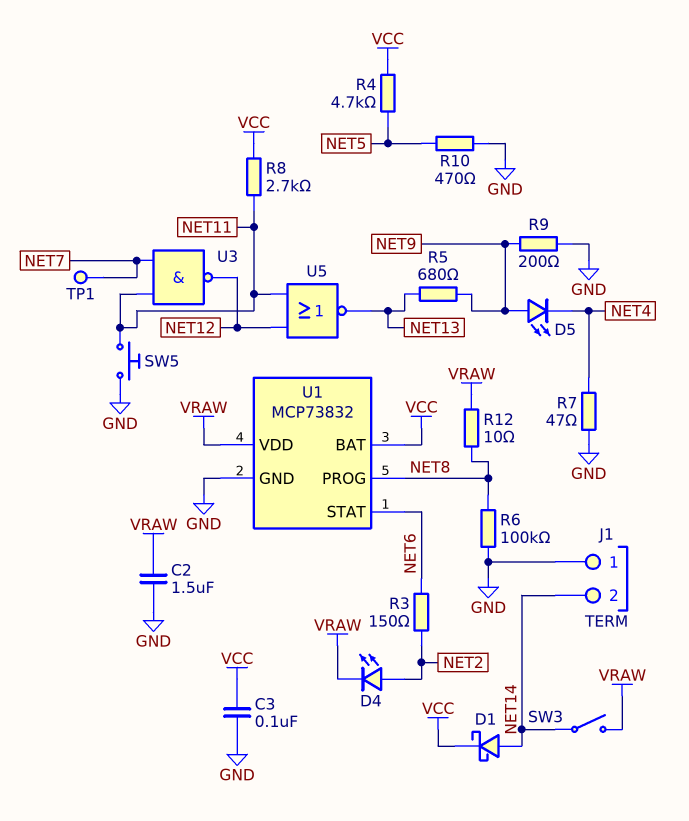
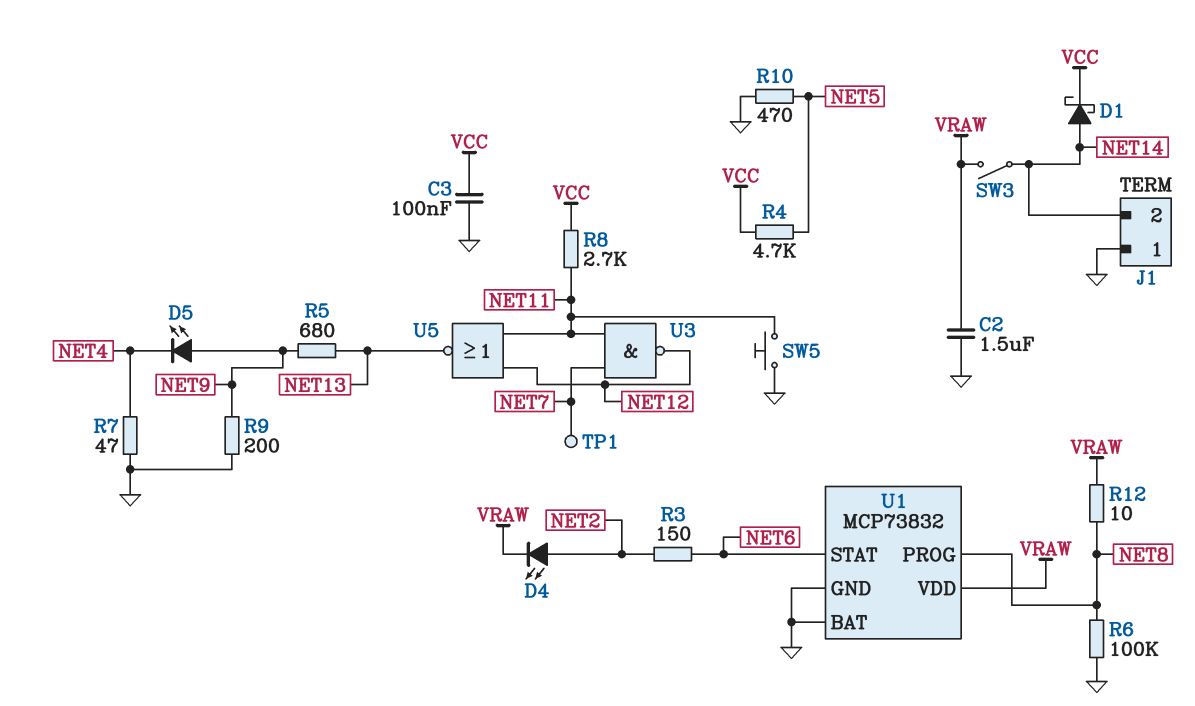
U1 pin BAT: VCC -> GND

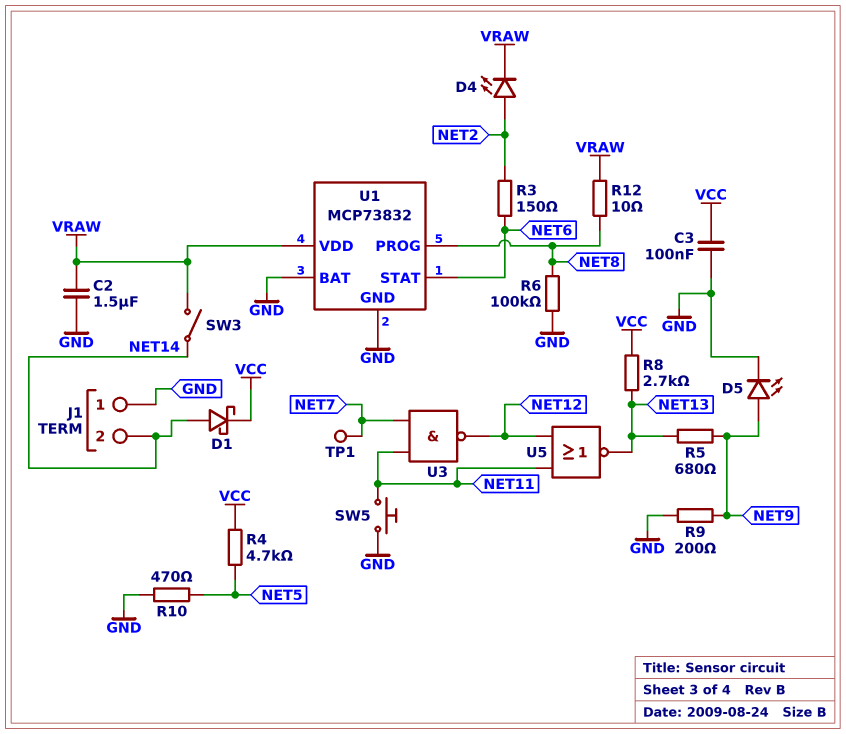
D5: LED (A NET9, K NET4) -> LED (A NET9, K GND)
R7: 47 (GND, NET4) -> none
R8: 2.7k (NET11, VCC) -> 2.7k (NET13, VCC)

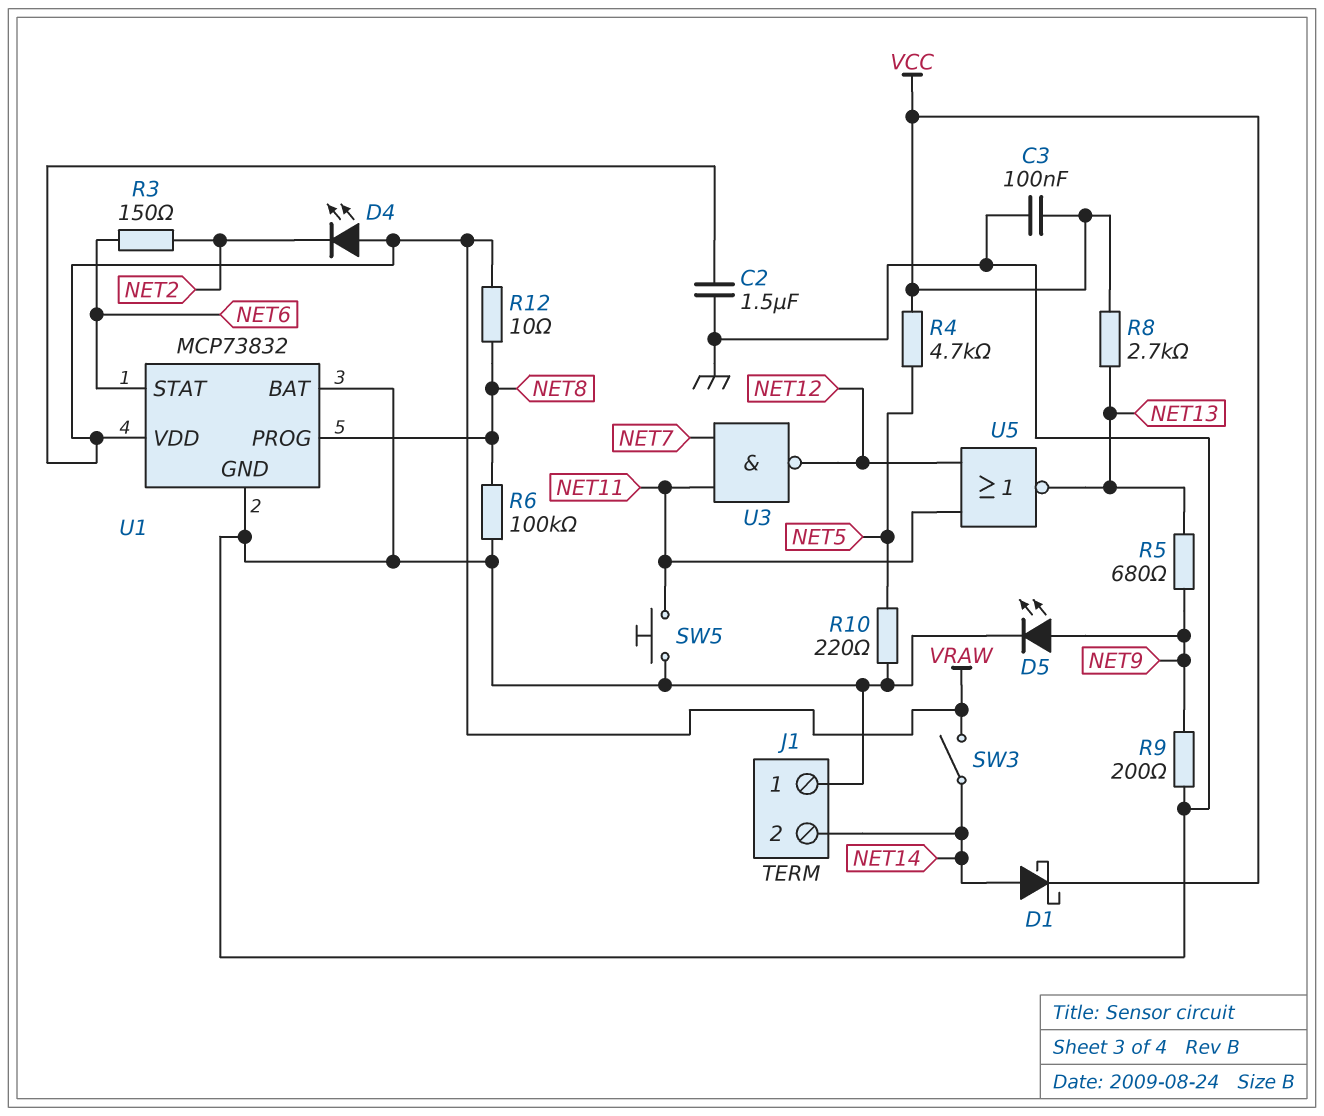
D4: LED (A NET2, K VRAW) -> LED (A VRAW, K NET2)
R10: 470 (GND, NET5) -> 220 (GND, NET5)
TP1: test point (NET7) -> none

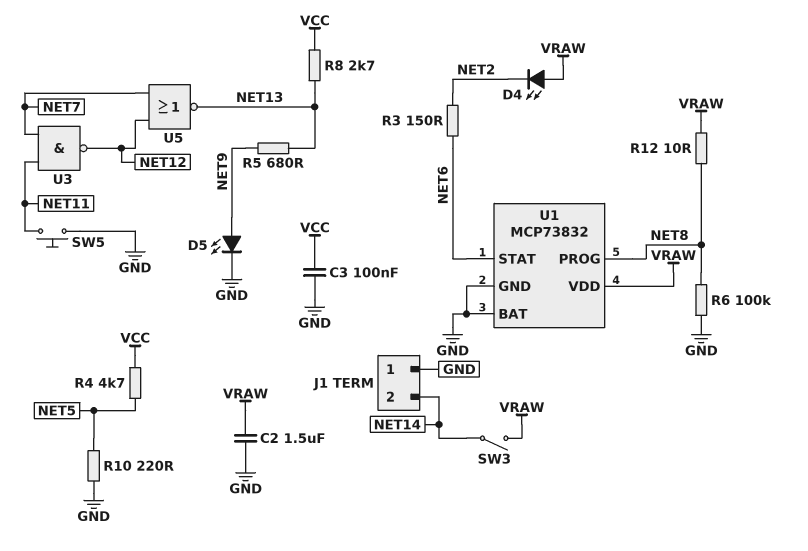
D1: schottky (A NET14, K VCC) -> none
R9: 200 (GND, NET9) -> none
U5: NOR (in NET11, in NET12, out NET13) -> NOR (in NET7, in NET12, out NET13)

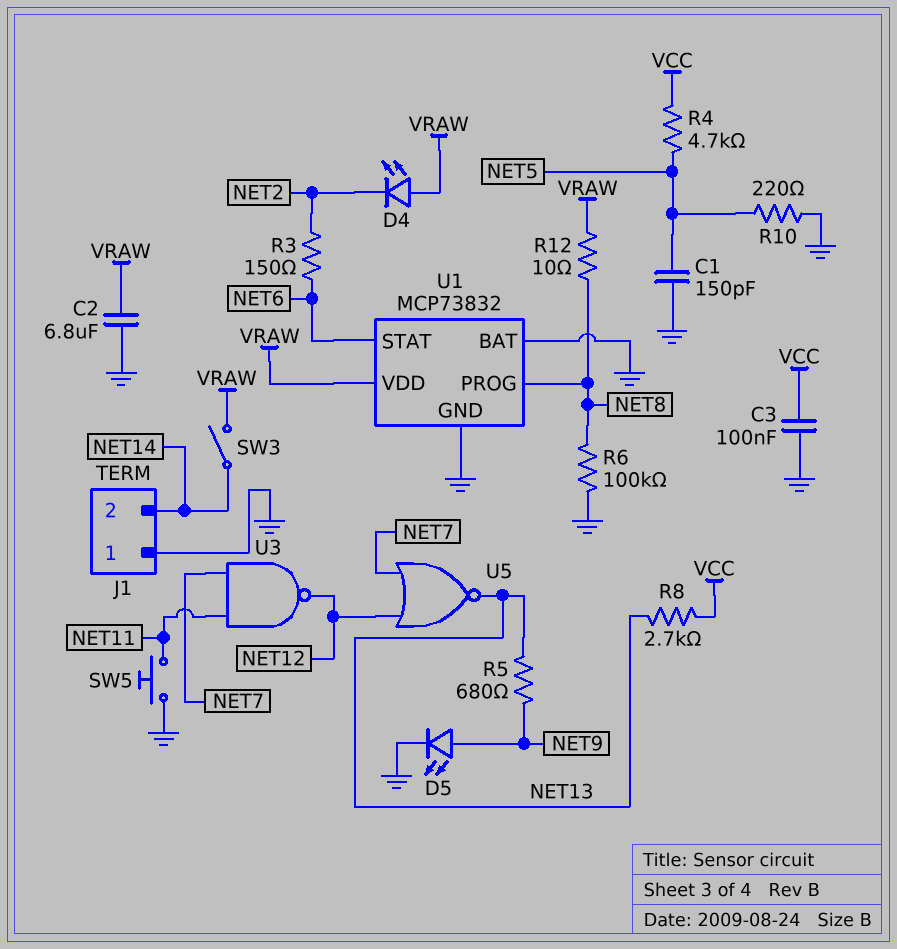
C1: none -> 150pF (GND, NET5)
C2: 1.5uF (GND, VRAW) -> 6.8uF (GND, VRAW)

